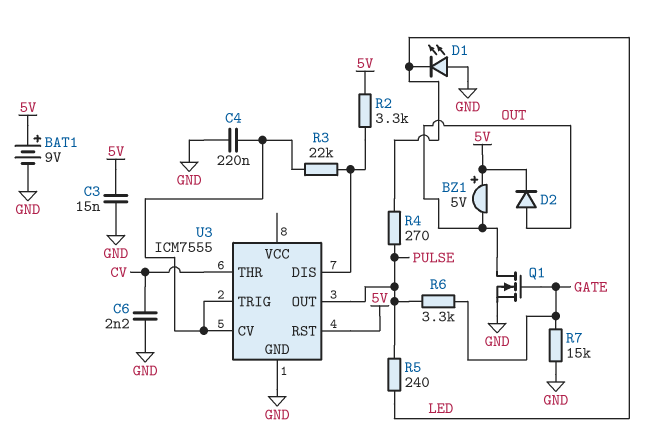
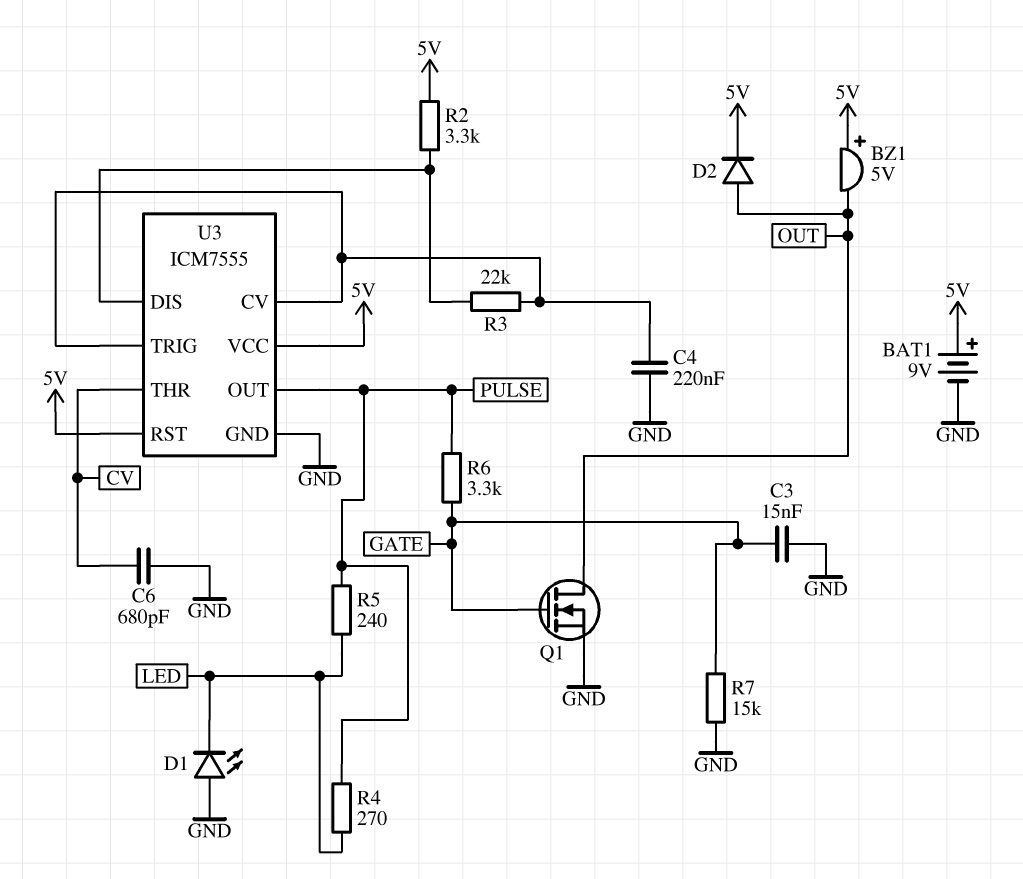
C3: 15nF (5V, GND) -> 15nF (GATE, GND)
C6: 2.2nF (CV, GND) -> 680pF (CV, GND)
U3 pin VCC: none -> 5V

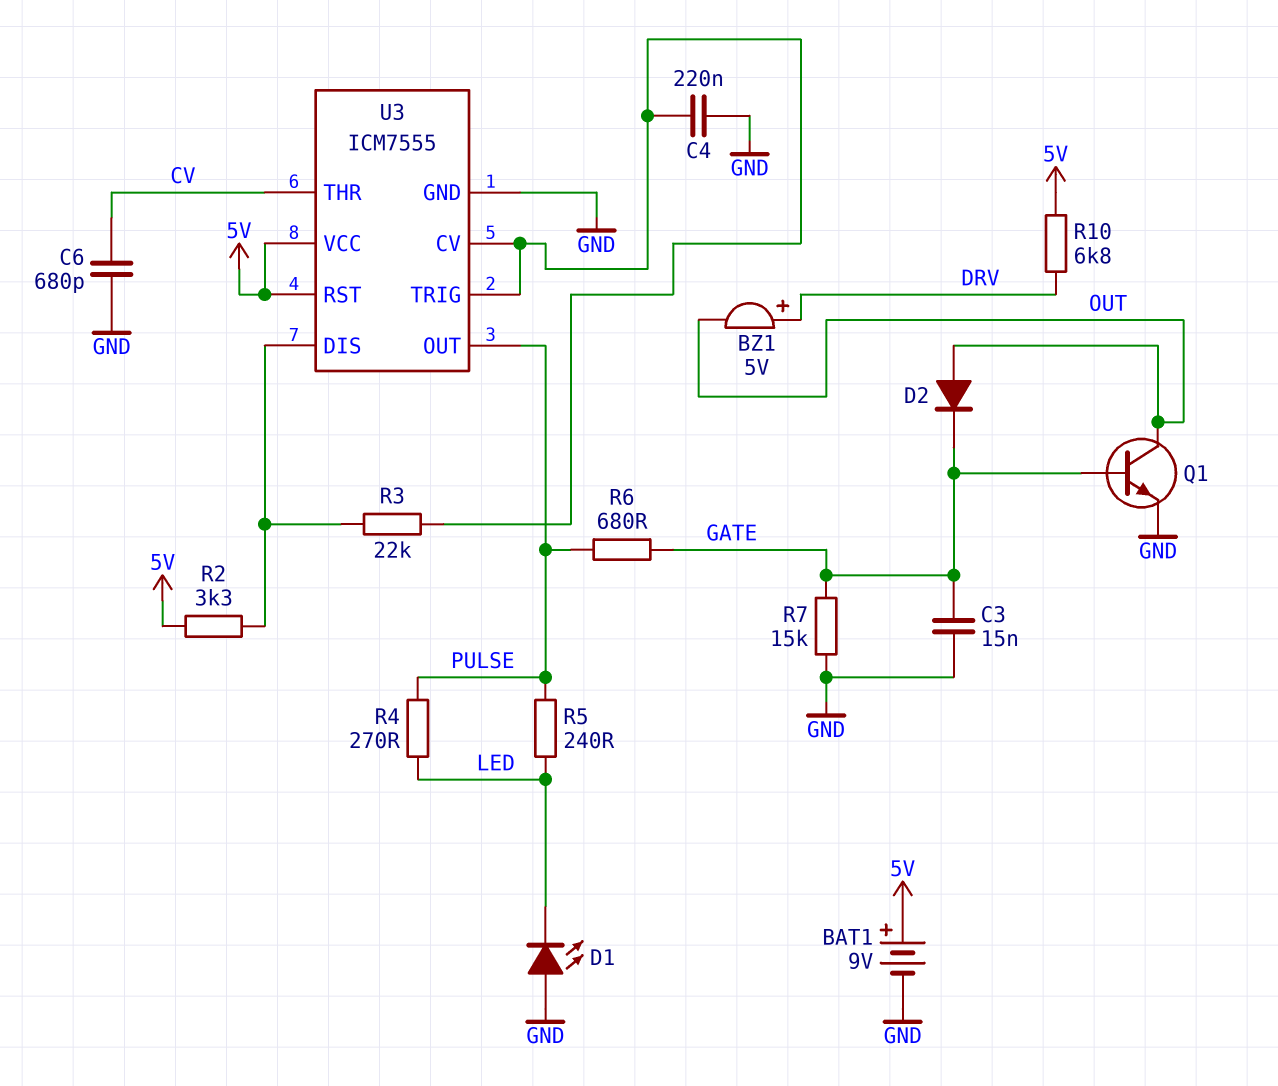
BZ1: buzzer 5V (plus 5V, minus OUT) -> buzzer 5V (plus DRV, minus OUT)
D2: diode (A OUT, K 5V) -> diode (A OUT, K GATE)
Q1: NMOS (G GATE, D OUT, S GND) -> NPN (B GATE, C OUT, E GND)
R6: 3.3k (GATE, PULSE) -> 680 (GATE, PULSE)
R10: none -> 6.8k (5V, DRV)

